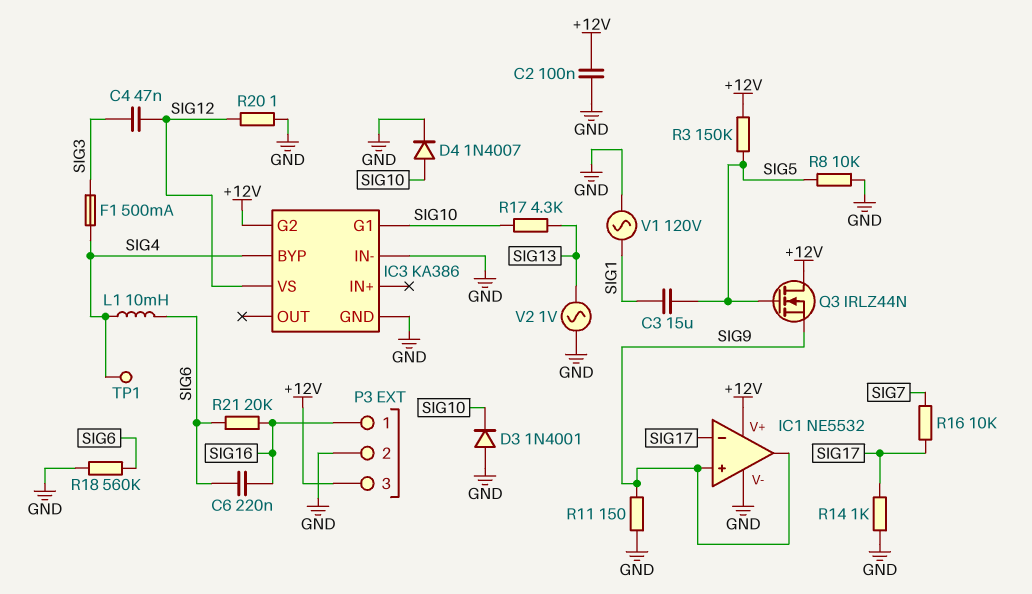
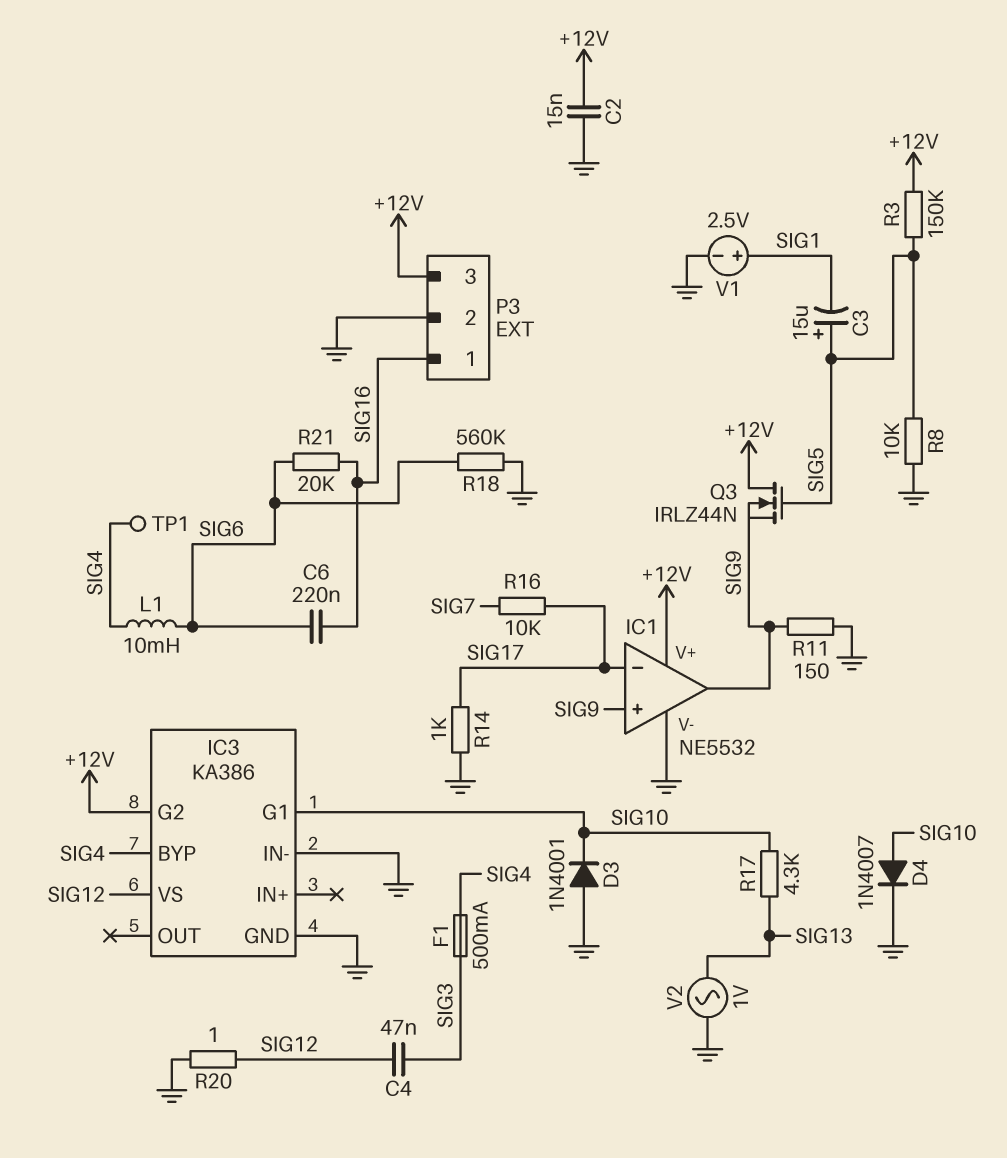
C2: 100nF (+12V, GND) -> 15nF (+12V, GND)
C3: 15uF (SIG1, SIG5) -> 15uF (plus SIG5, minus SIG1)
V1: AC 120V (GND, SIG1) -> 2.5V (plus SIG1, minus GND)

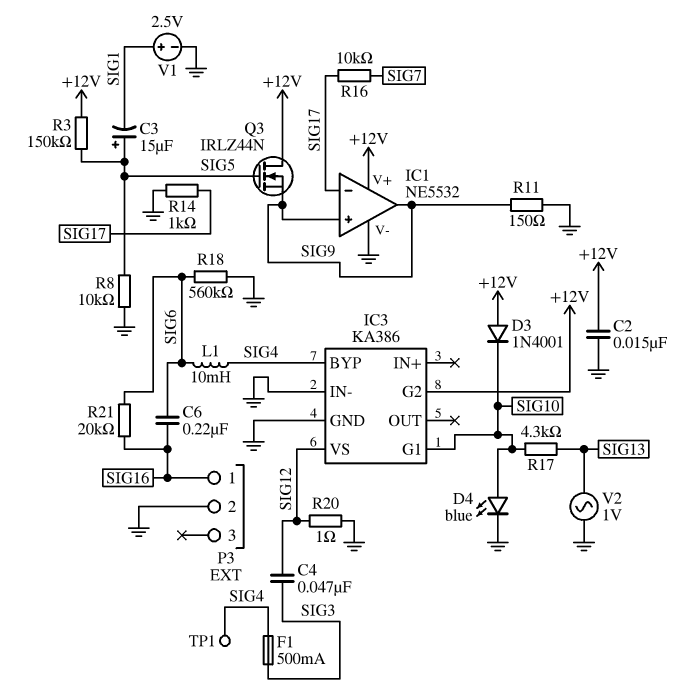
D3: diode 1N4001 (A GND, K SIG10) -> diode 1N4001 (A +12V, K SIG10)
D4: diode 1N4007 (A SIG10, K GND) -> LED blue (A SIG10, K GND)
P3 pin 3: +12V -> none

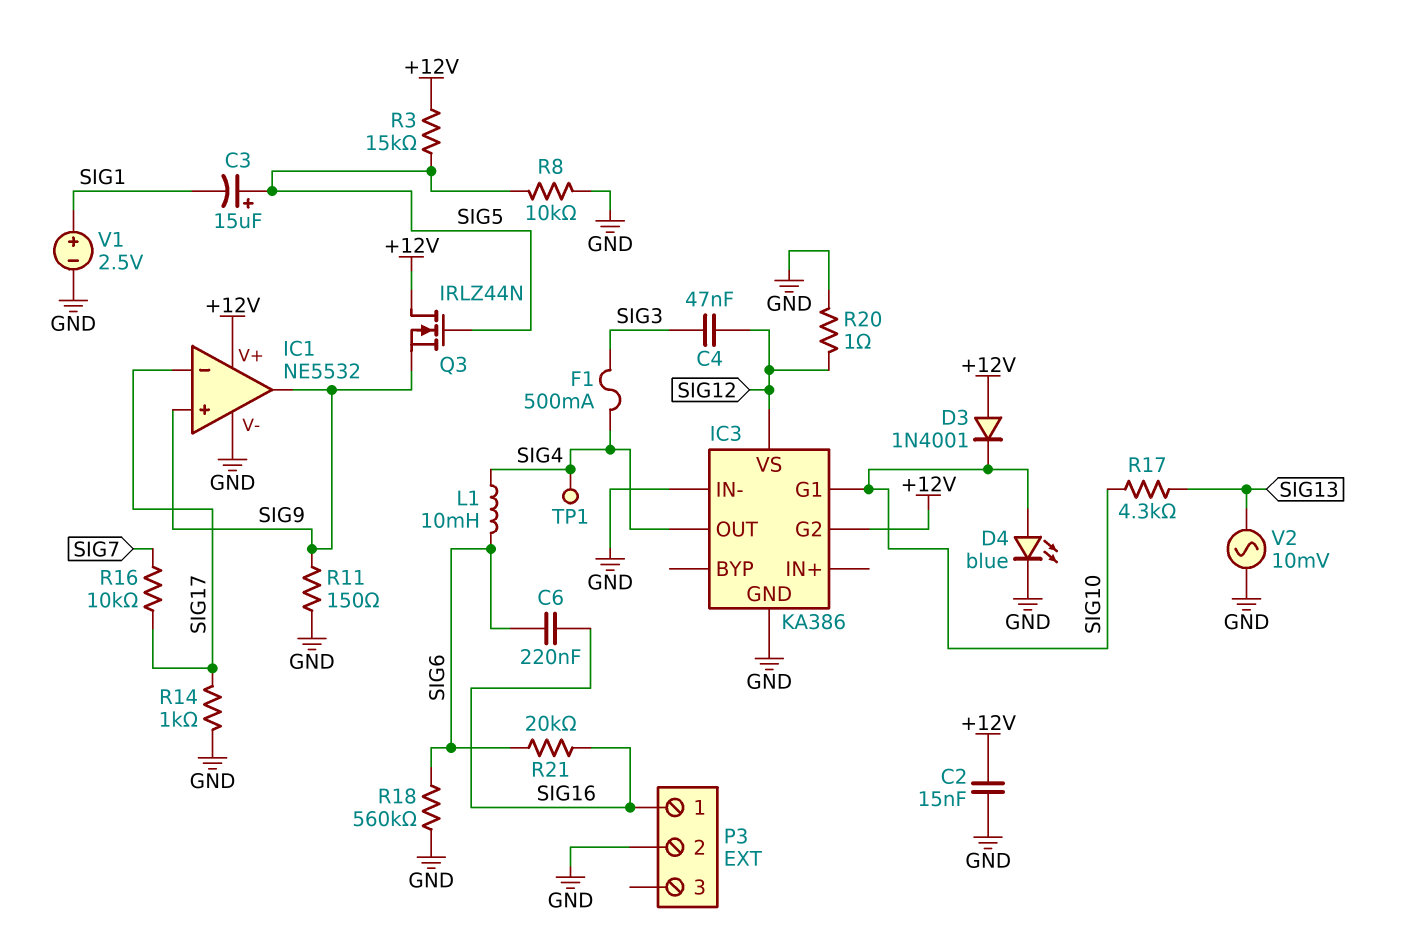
IC3 pin BYP: SIG4 -> none
IC3 pin OUT: none -> SIG4
R3: 150k (+12V, SIG5) -> 15k (+12V, SIG5)
V2: AC 1V (GND, SIG13) -> AC 10mV (GND, SIG13)

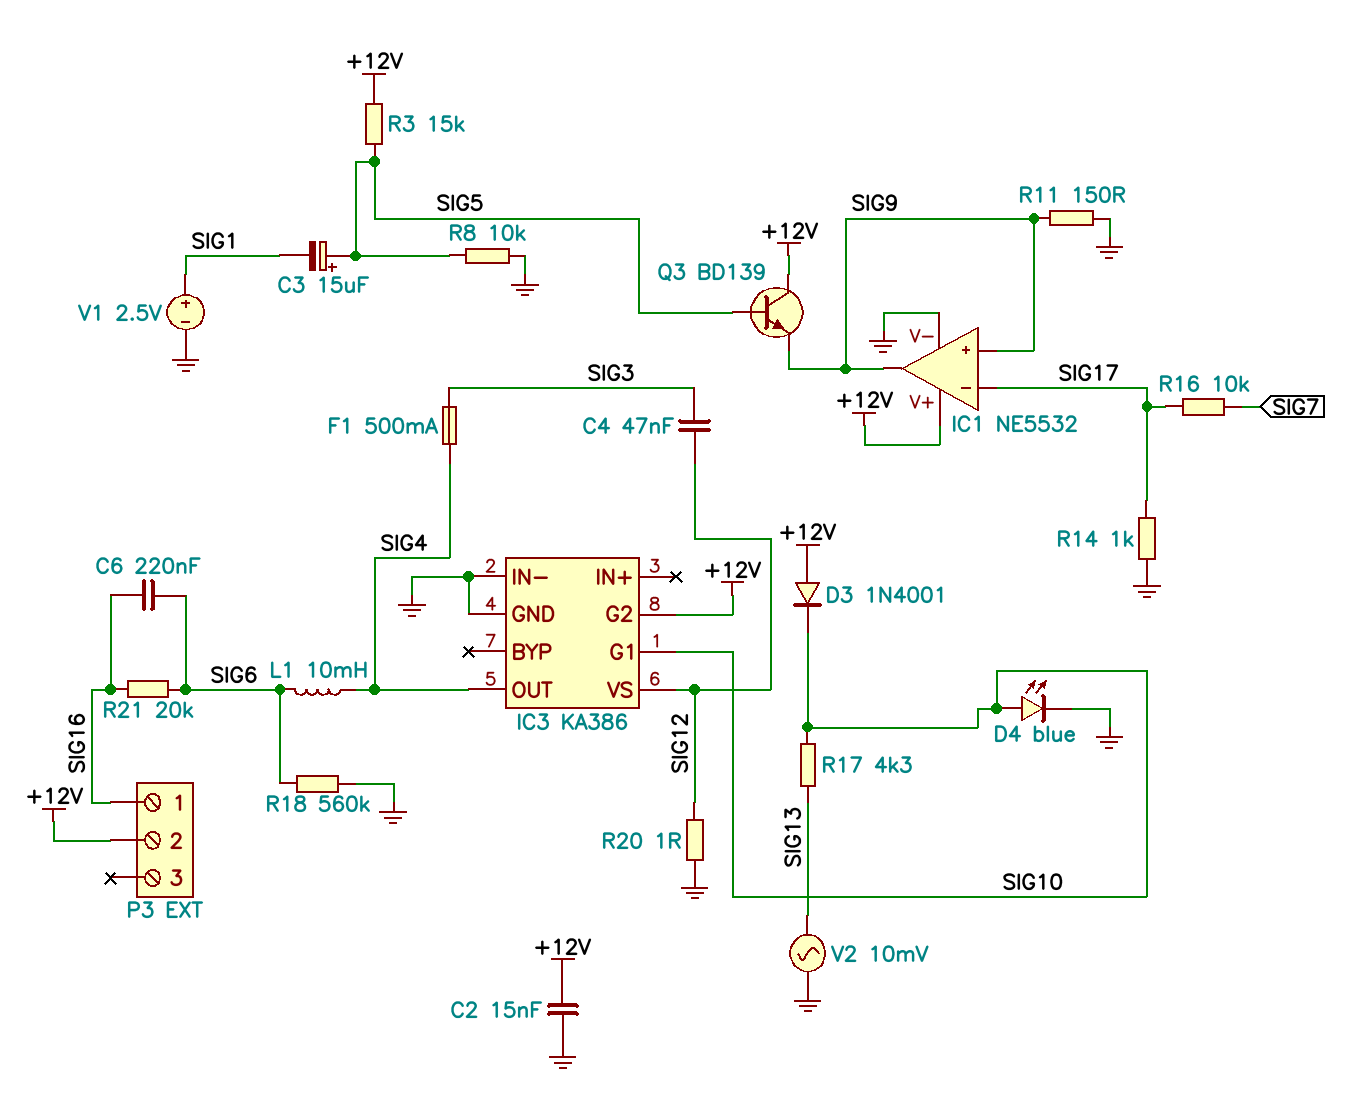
P3 pin 2: GND -> +12V
Q3: NMOS IRLZ44N (G SIG5, D +12V, S SIG9) -> NPN BD139 (B SIG5, C +12V, E SIG9)
TP1: test point (SIG4) -> none

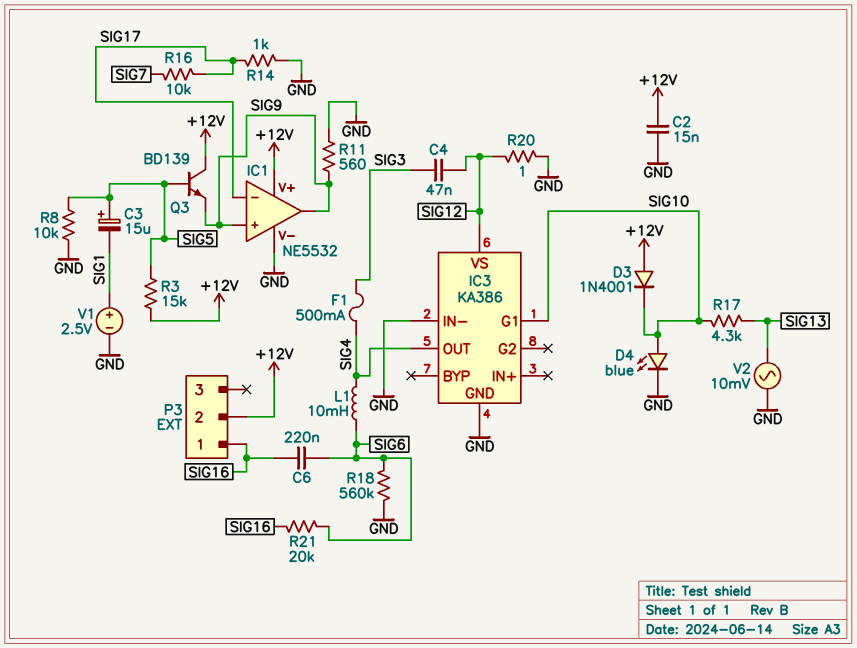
IC3 pin G2: +12V -> none
R11: 150 (GND, SIG9) -> 560 (GND, SIG9)

